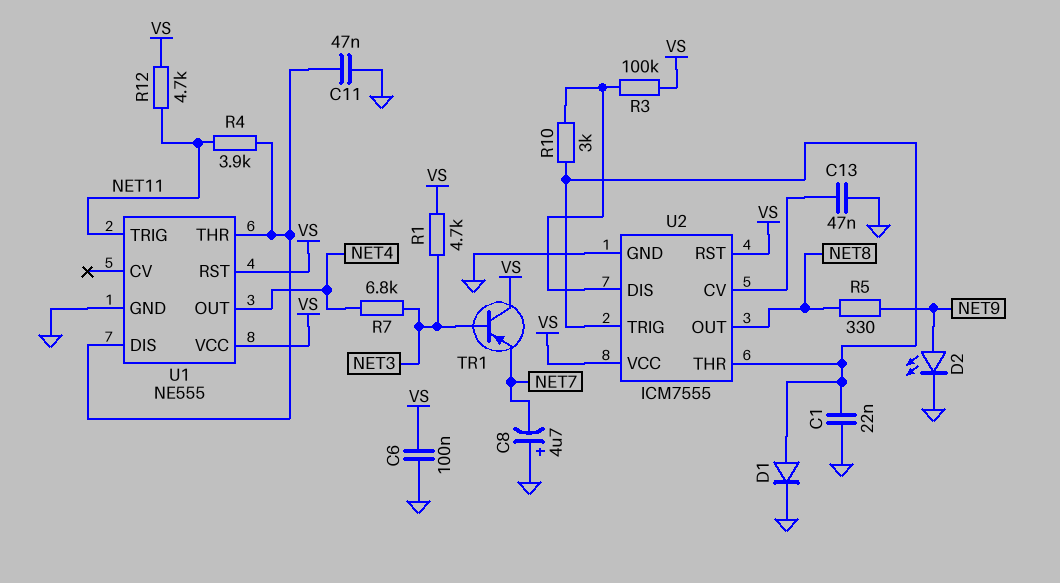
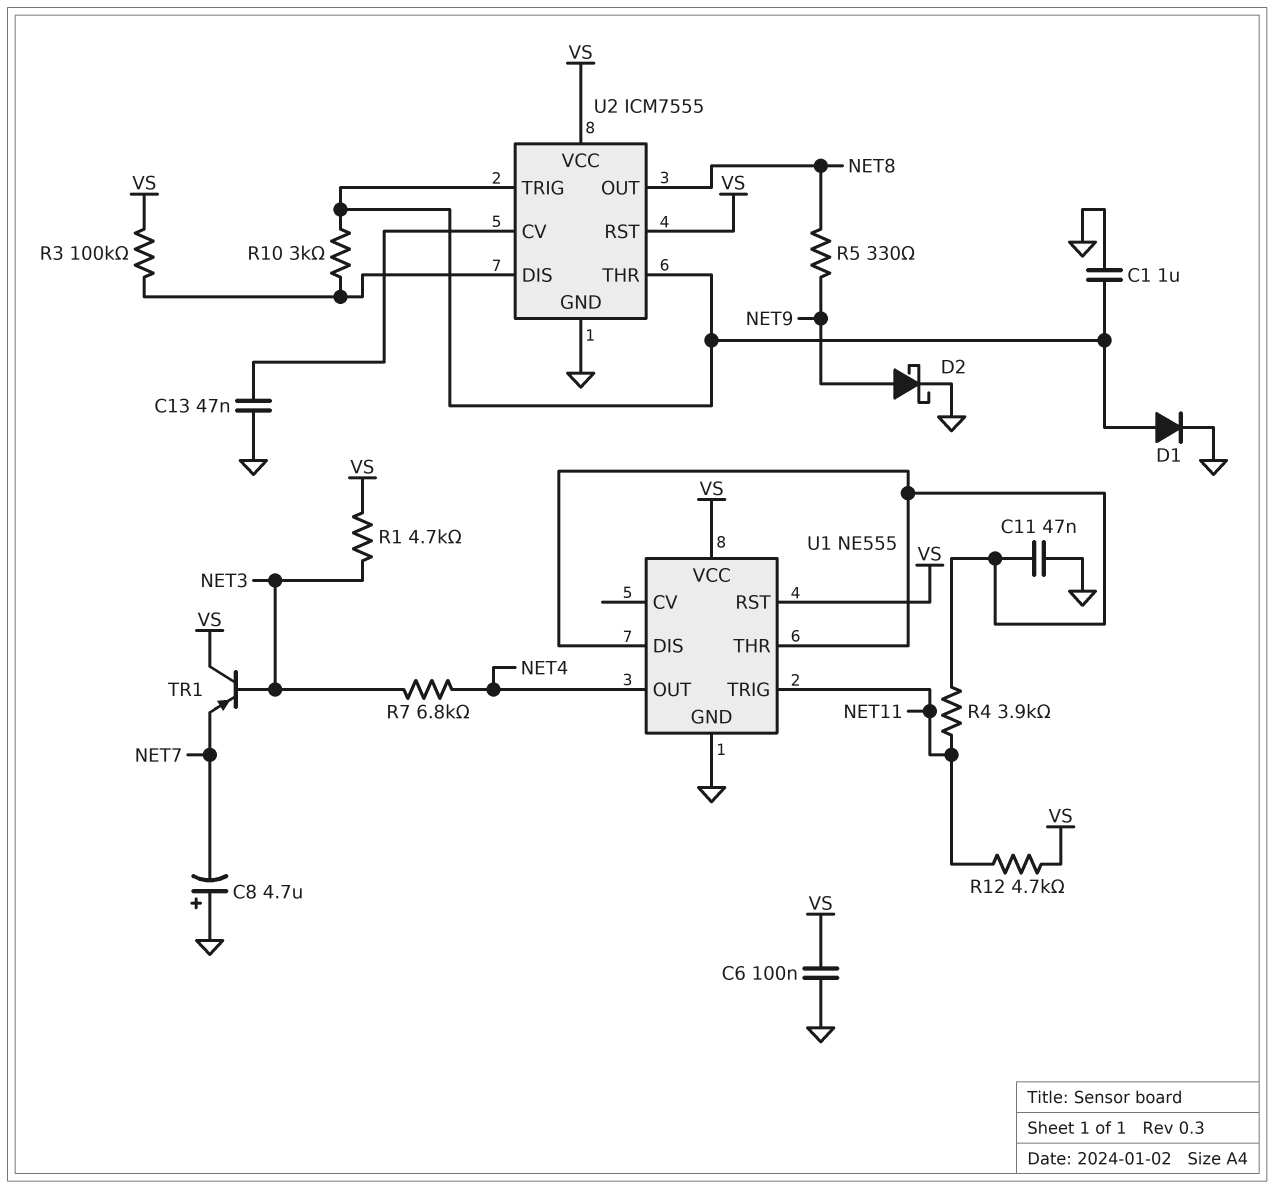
C1: 22nF (GND, U2/THR) -> 1uF (GND, U2/THR)
D2: LED (A NET9, K GND) -> schottky (A NET9, K GND)

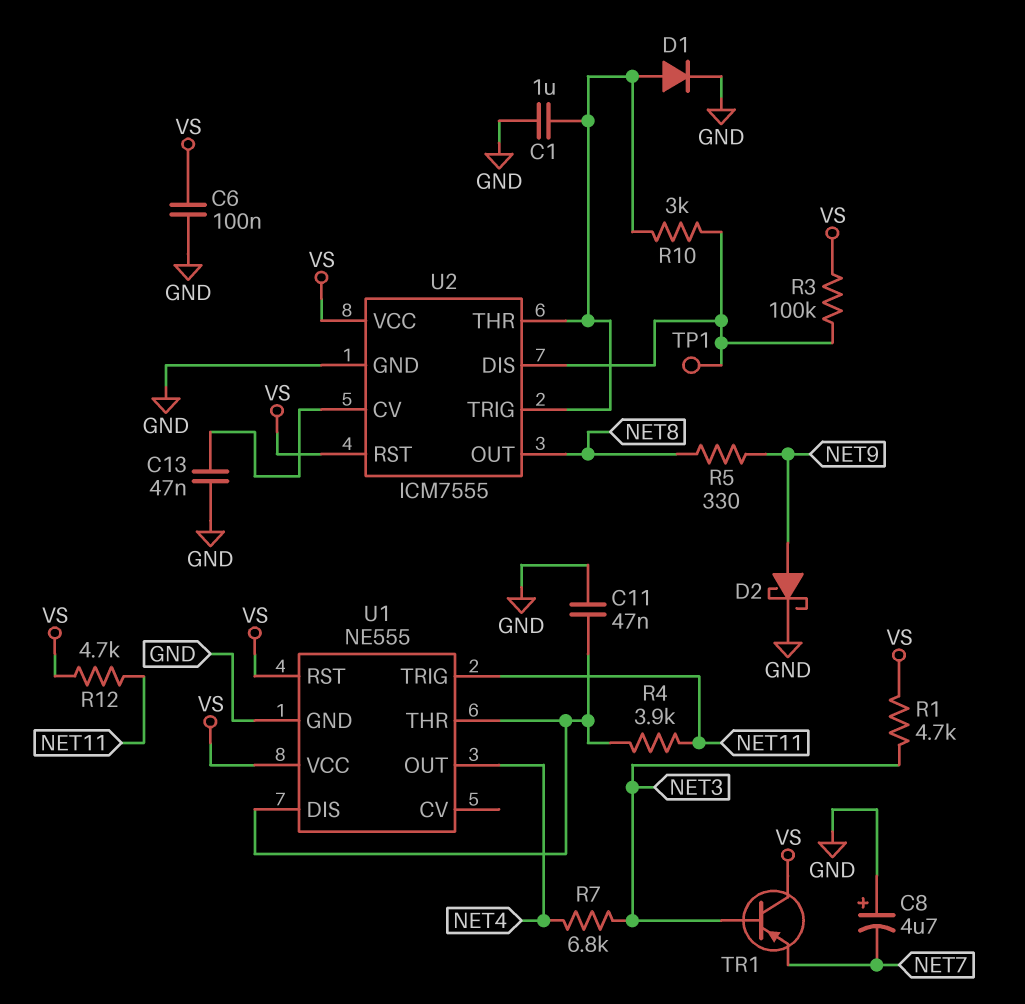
TP1: none -> test point (U2/DIS)

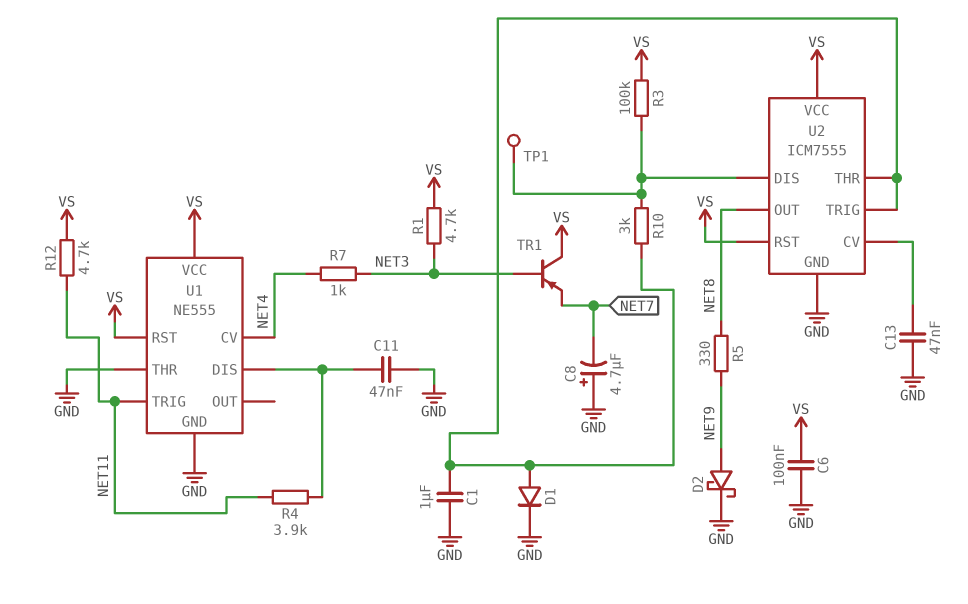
R7: 6.8k (NET3, NET4) -> 1k (NET3, NET4)
U1 pin CV: none -> NET4
U1 pin OUT: NET4 -> none
U1 pin THR: U1/DIS -> GND

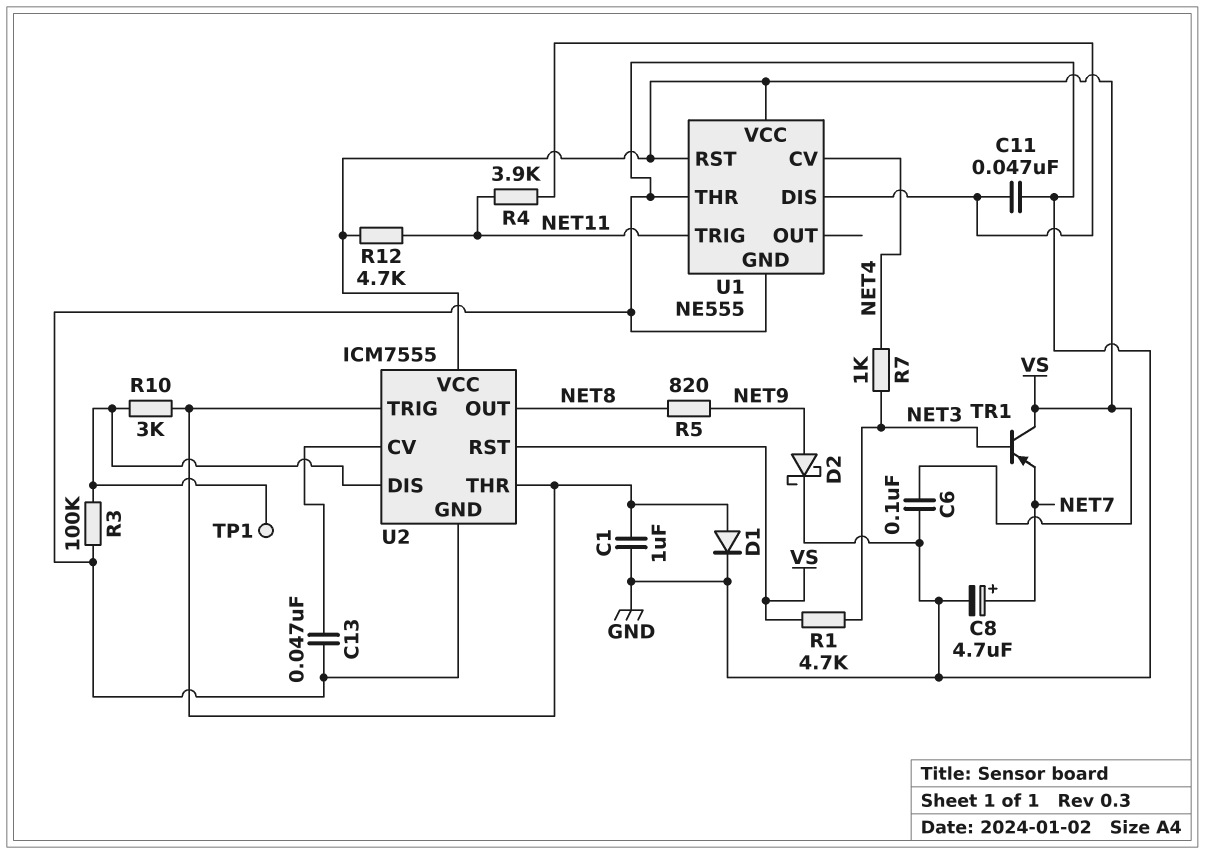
C8: 4.7uF (plus GND, minus NET7) -> 4.7uF (plus NET7, minus GND)
R3: 100k (U2/DIS, VS) -> 100k (GND, U2/DIS)
R5: 330 (NET8, NET9) -> 820 (NET8, NET9)

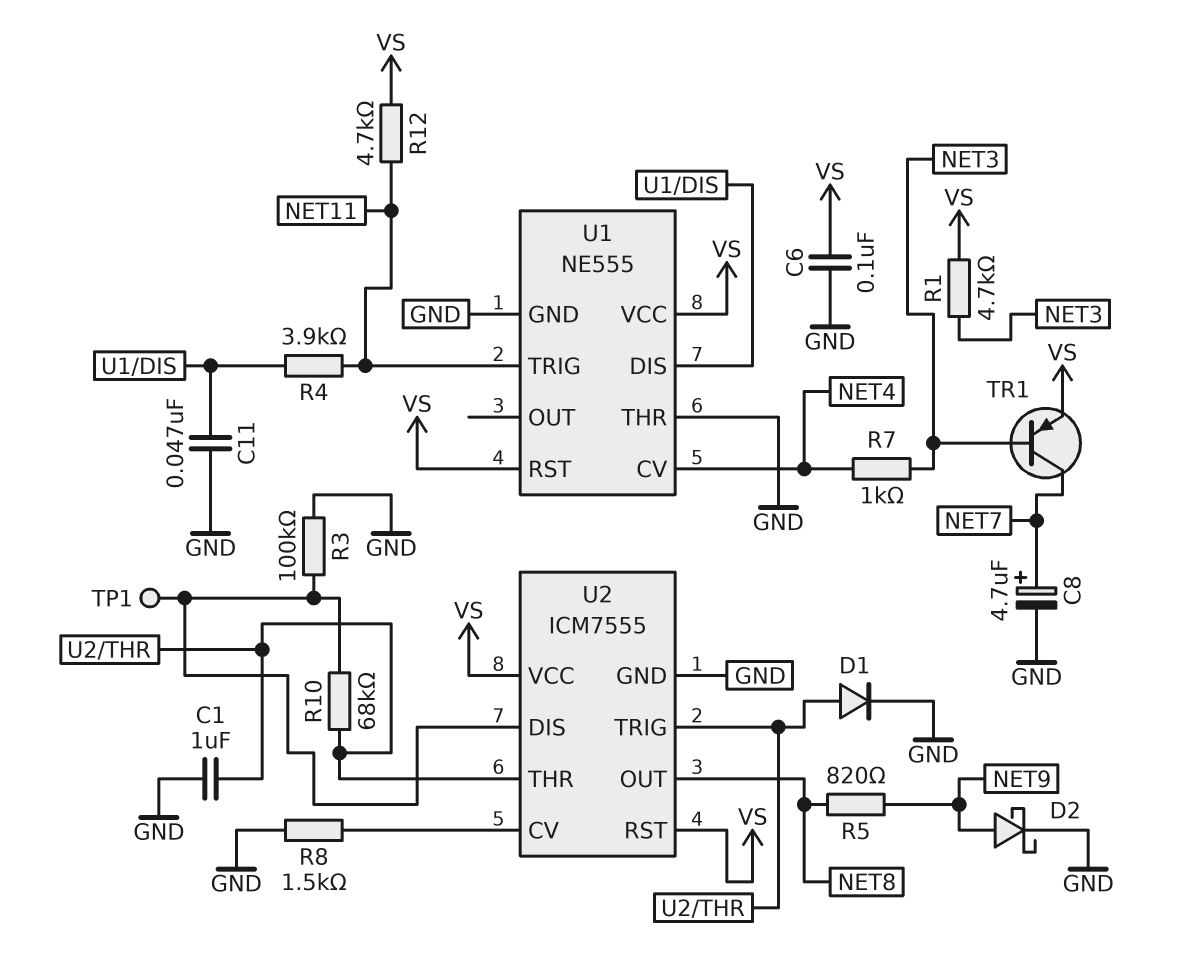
C13: 47nF (GND, U2/CV) -> none
R8: none -> 1.5k (GND, U2/CV)
R10: 3k (U2/DIS, U2/THR) -> 68k (U2/DIS, U2/THR)
TR1: PNP (B NET3, C VS, E NET7) -> PNP (B NET3, C NET7, E VS)

